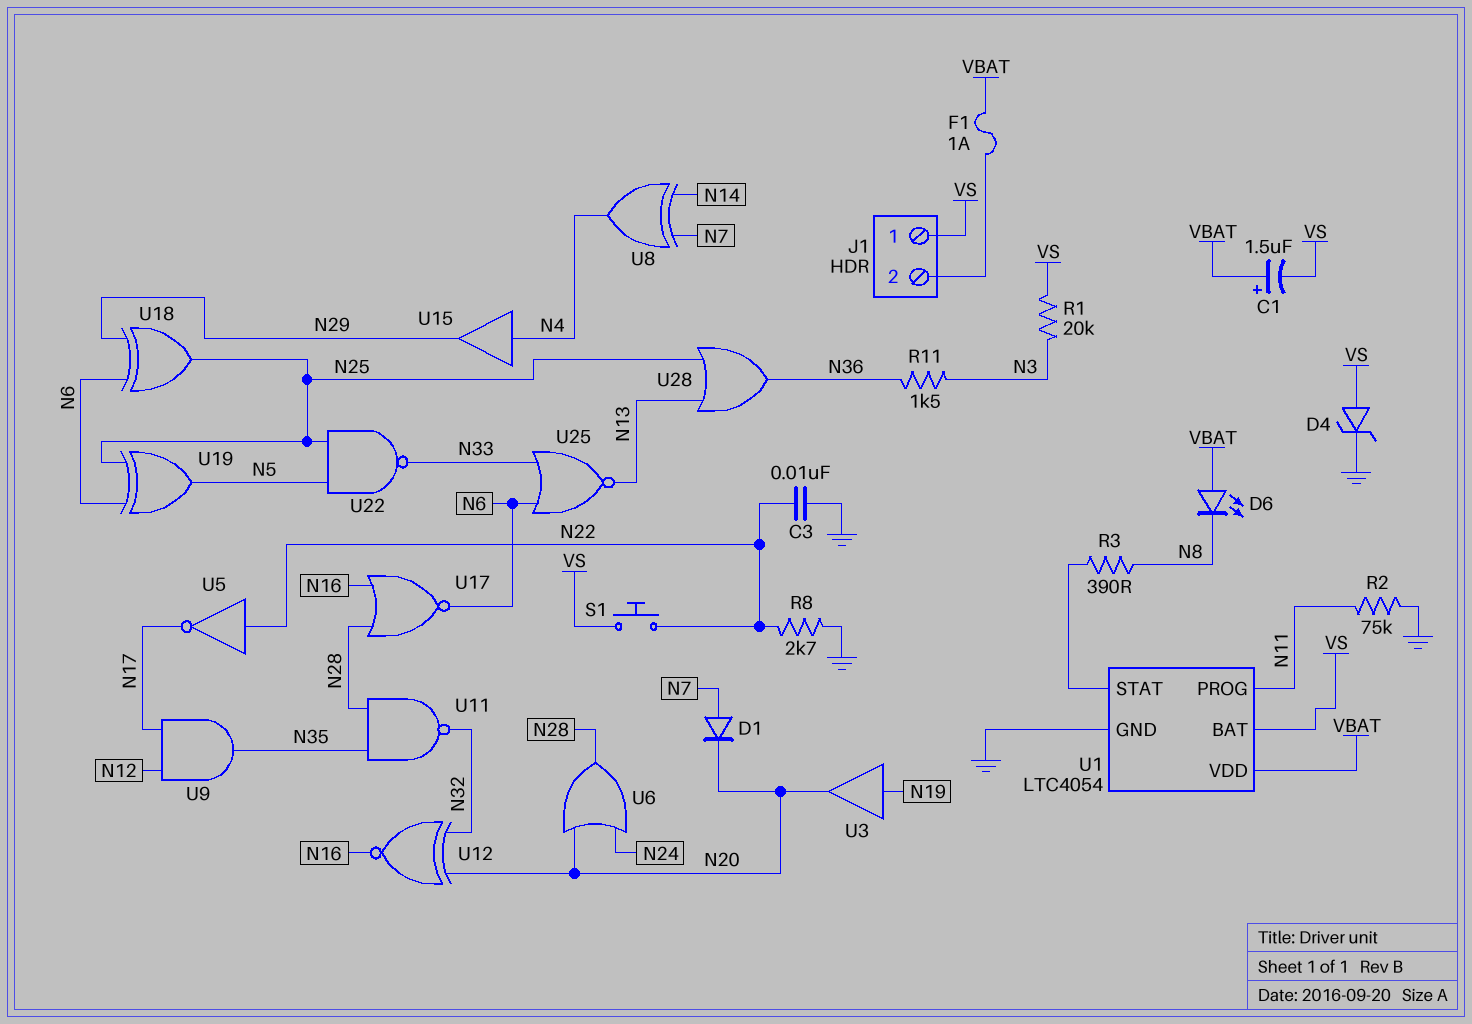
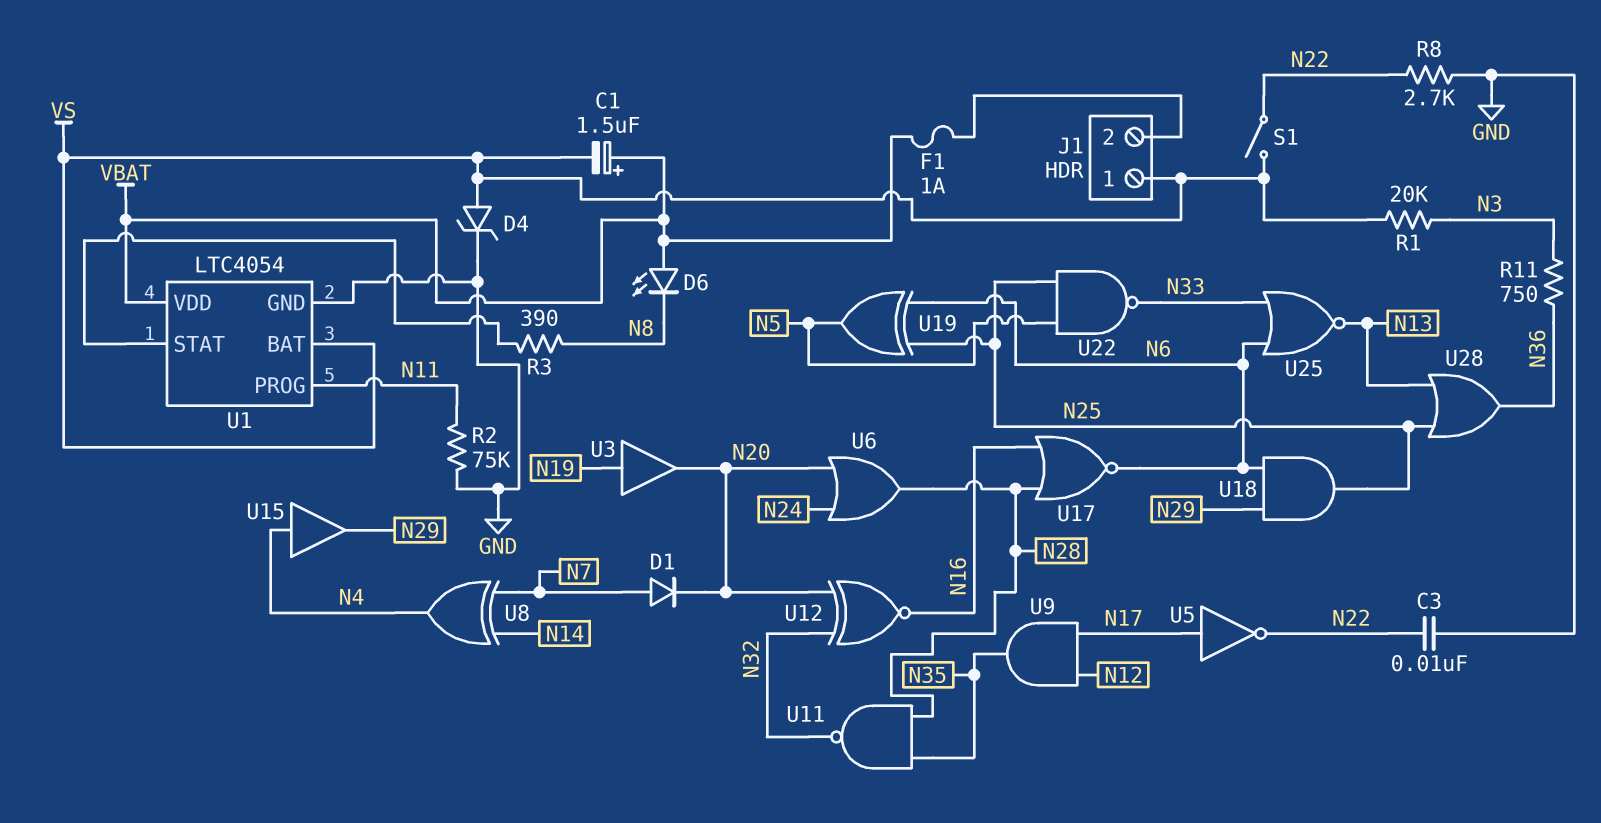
R11: 1.5k (N3, N36) -> 750 (N3, N36)
S1: button (N22, VS) -> switch (N22, VS)
U5: NOT (in N22, out N17) -> NOT (in N17, out N22)
U18: XOR (in N6, in N29, out N25) -> AND (in N6, in N29, out N25)

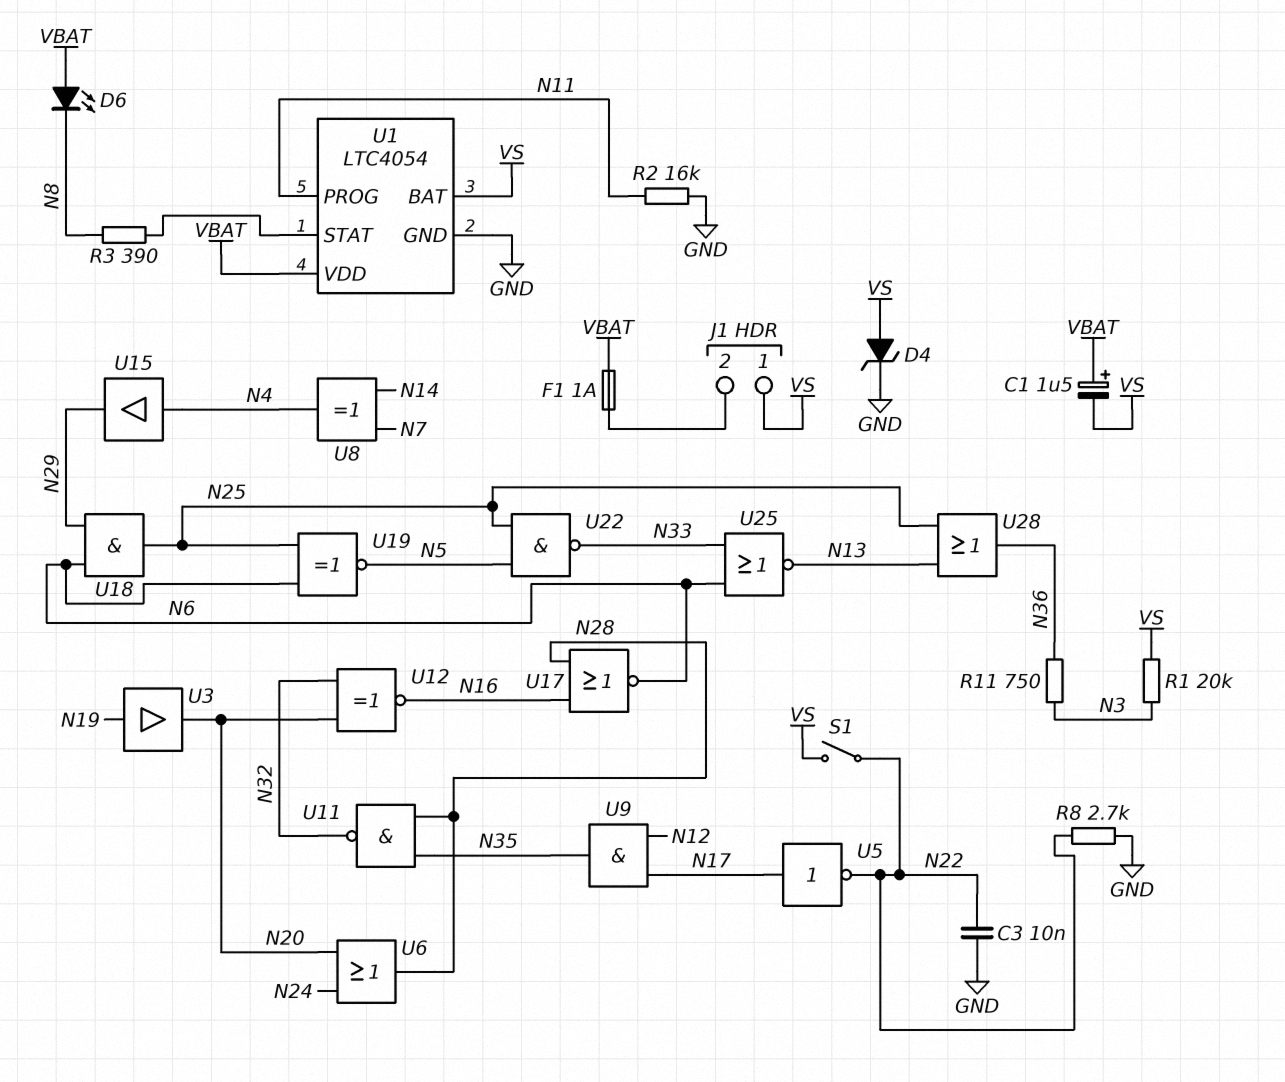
D1: diode (A N7, K N20) -> none
R2: 75k (GND, N11) -> 16k (GND, N11)
U19: XOR (in N6, in N25, out N5) -> XNOR (in N6, in N25, out N5)

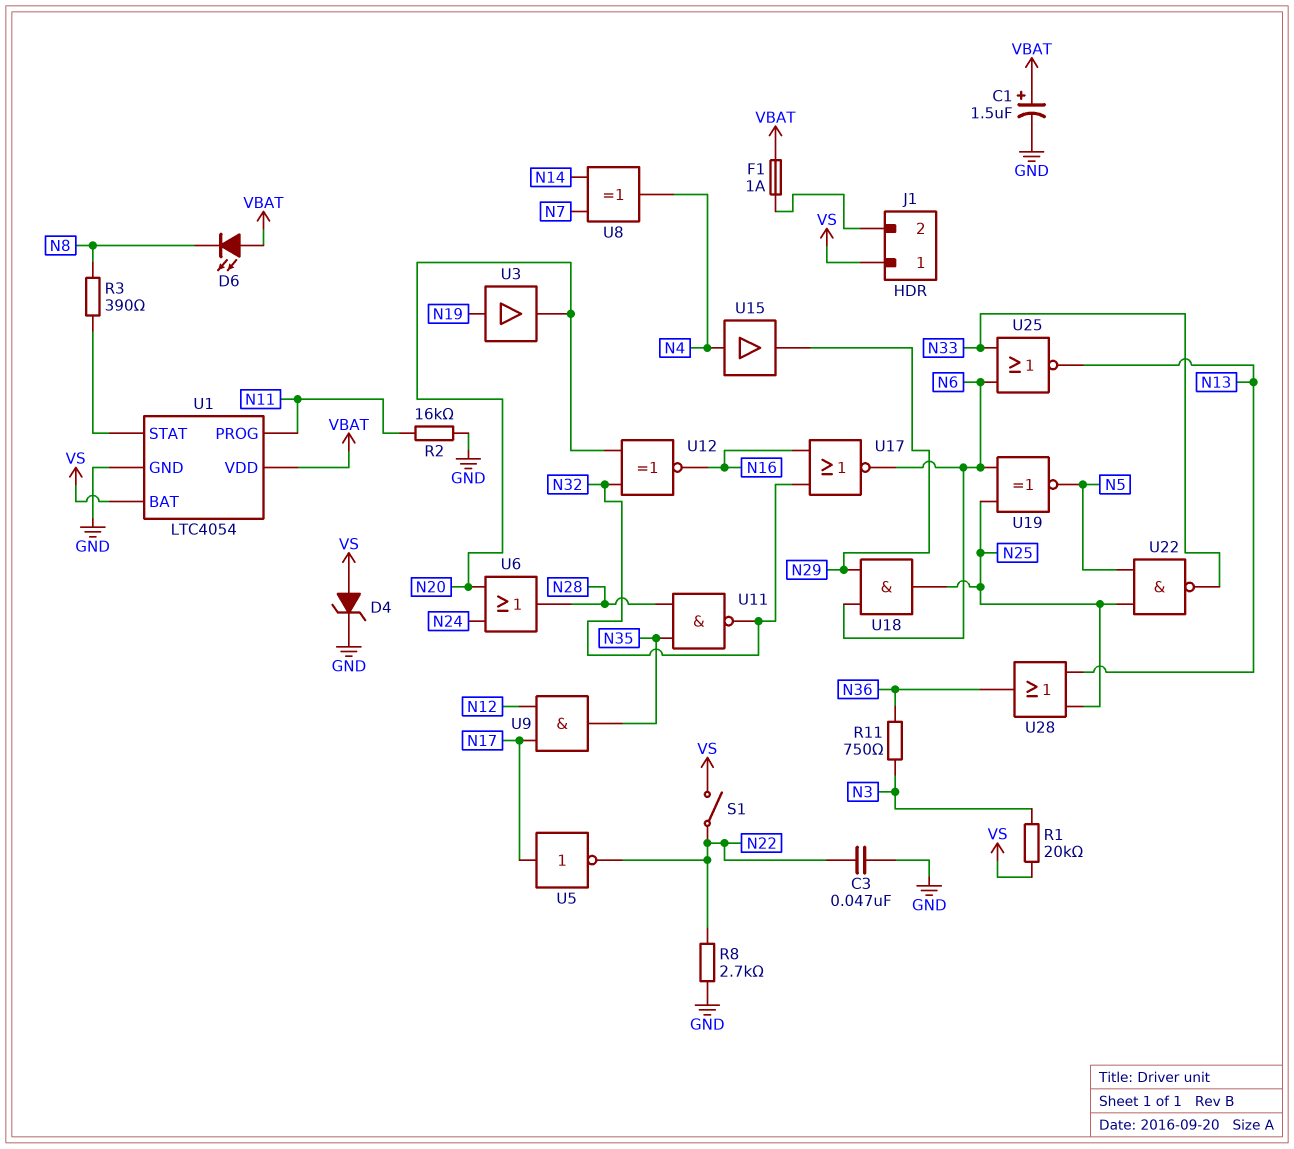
C1: 1.5uF (plus VBAT, minus VS) -> 1.5uF (plus VBAT, minus GND)
C3: 10nF (GND, N22) -> 47nF (GND, N22)
U17: NOR (in N16, in N28, out N6) -> NOR (in N16, in N32, out N6)

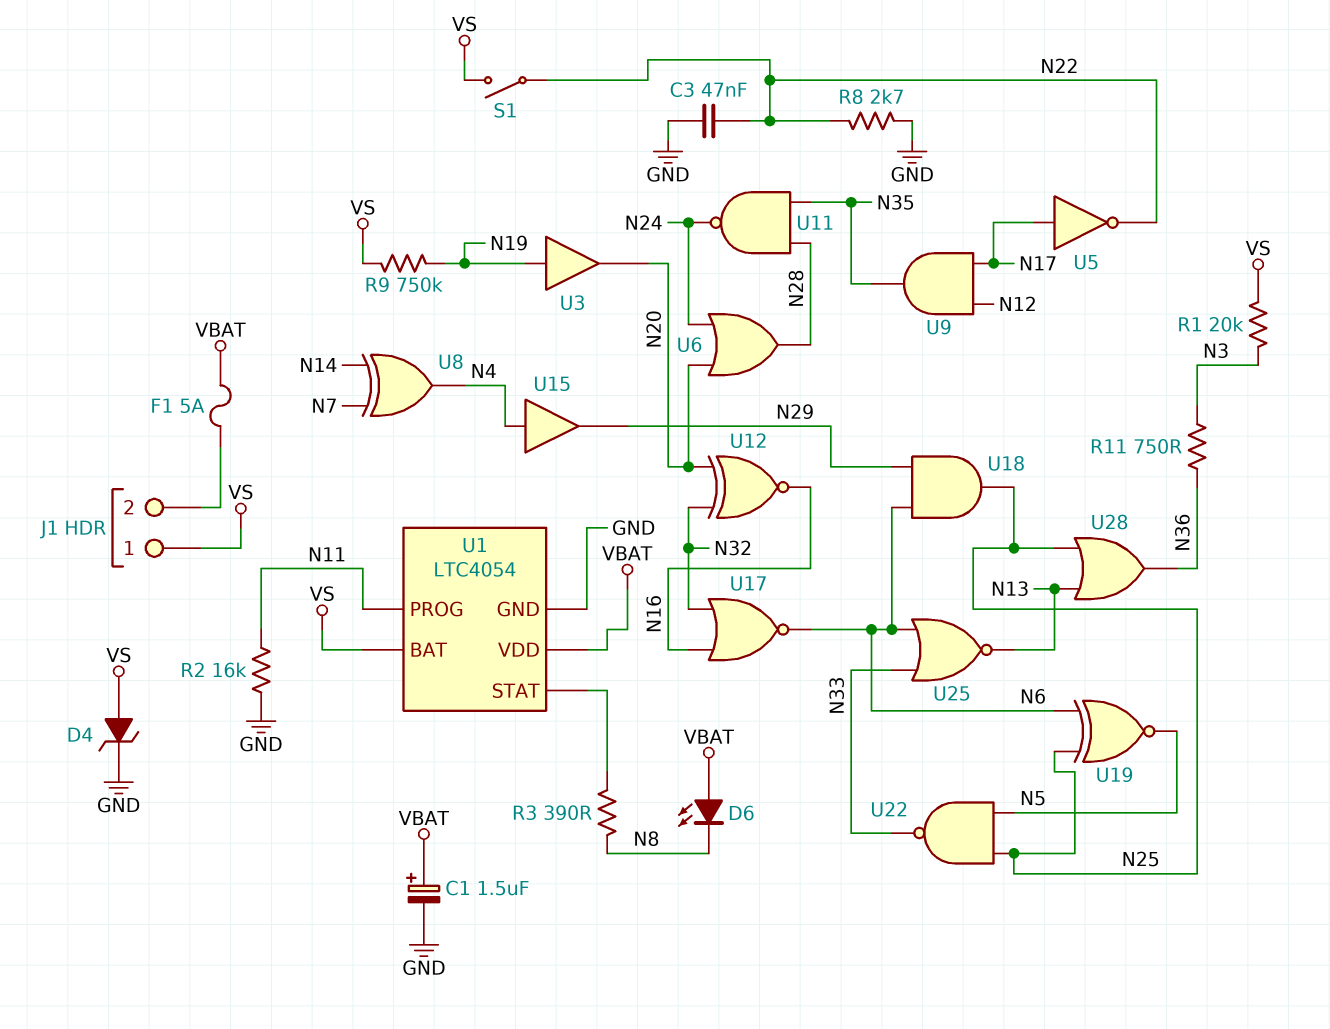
F1: 1A (J1/2, VBAT) -> 5A (J1/2, VBAT)
R9: none -> 750k (N19, VS)
U11: NAND (in N28, in N35, out N32) -> NAND (in N28, in N35, out N24)

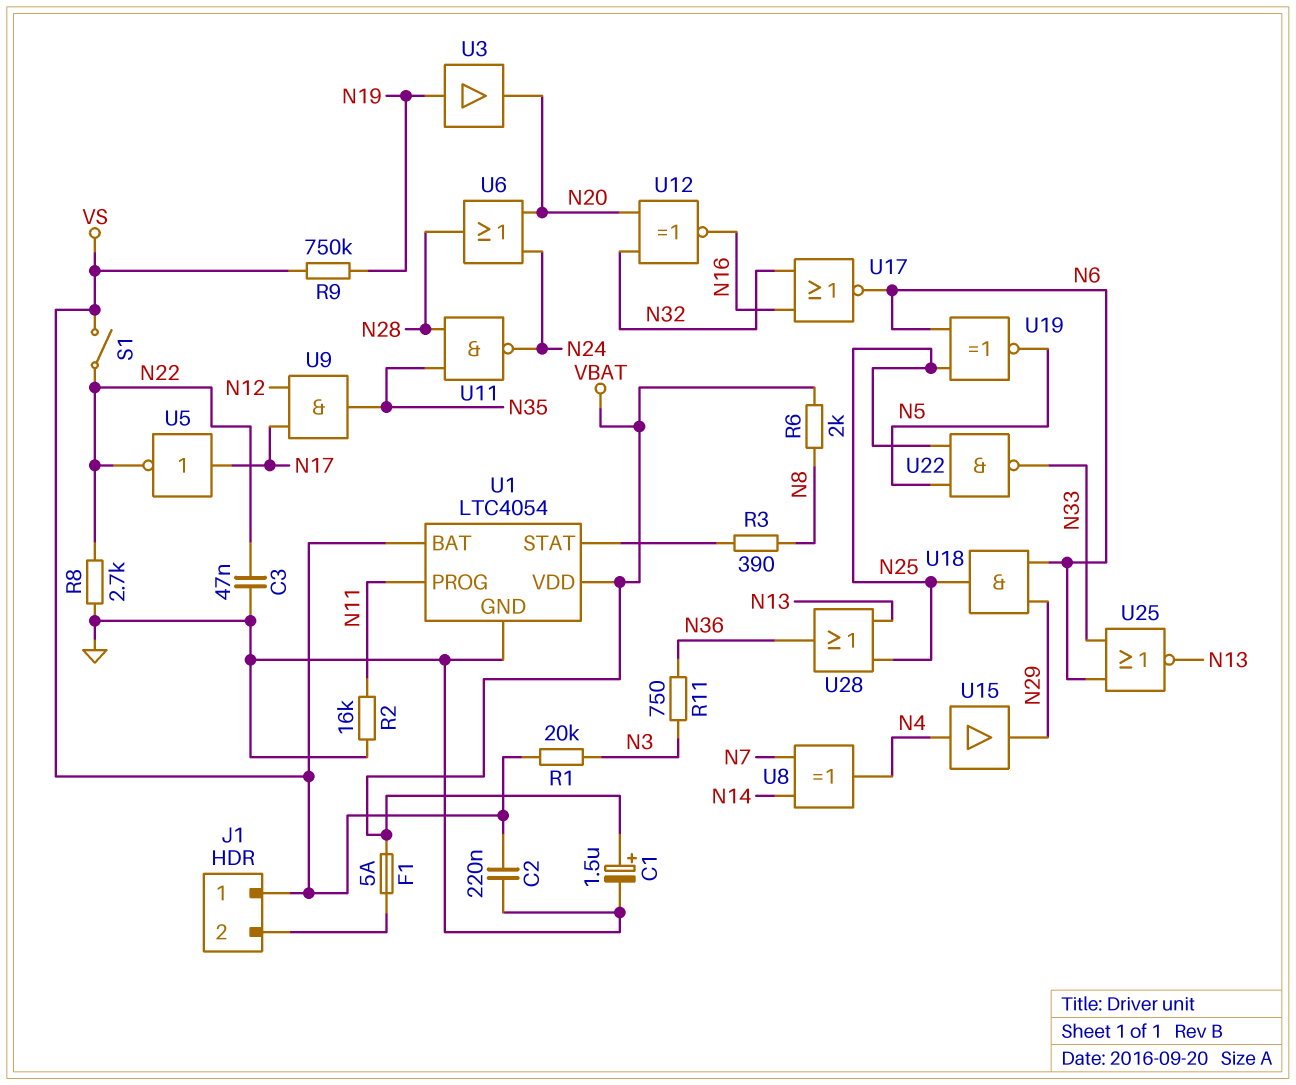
C2: none -> 220nF (GND, VS)
D4: zener (A VS, K GND) -> none
D6: LED (A VBAT, K N8) -> none
R6: none -> 2k (N8, VBAT)

